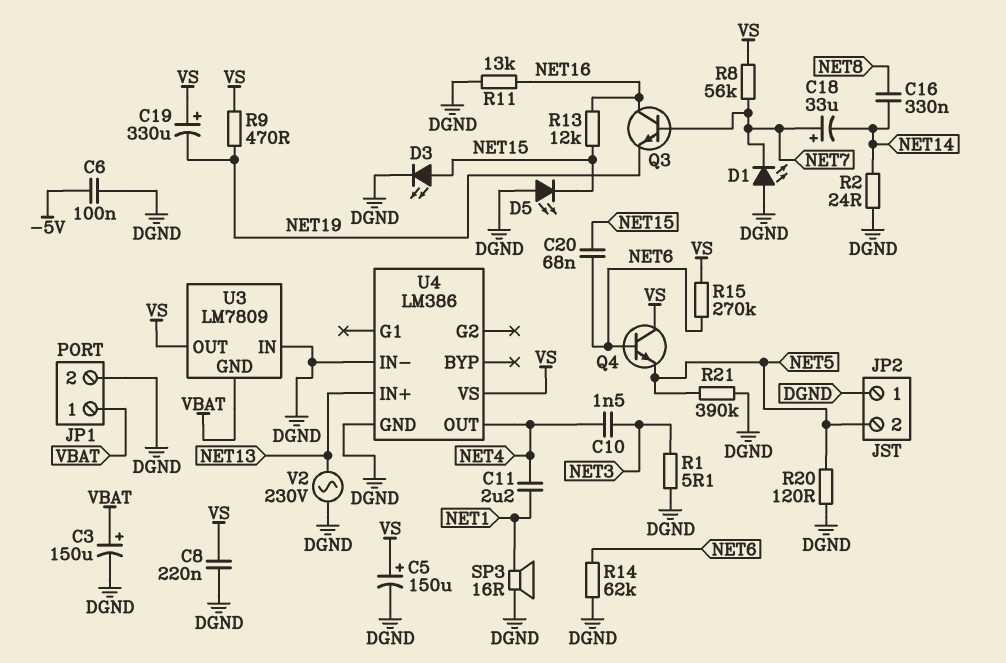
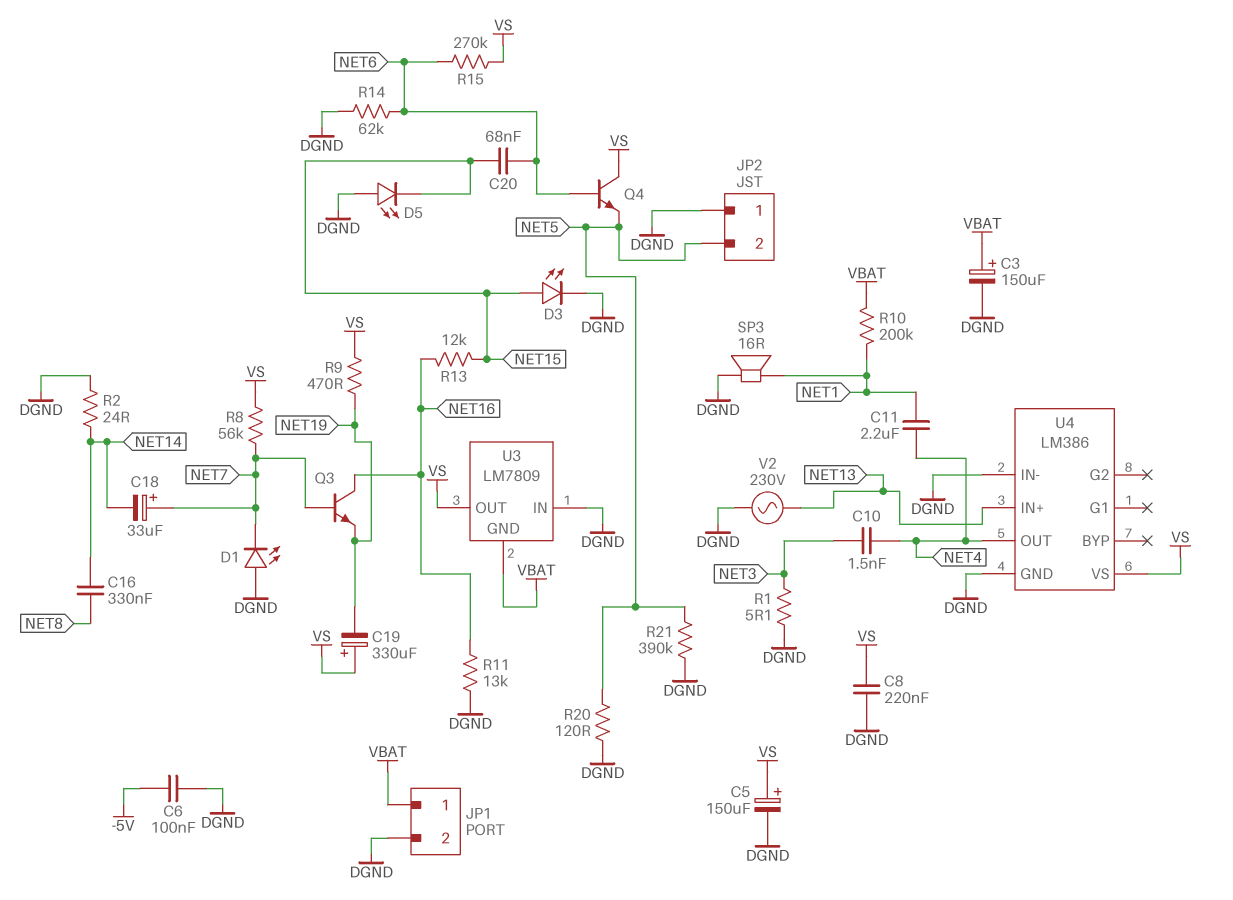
R10: none -> 200k (NET1, VBAT)

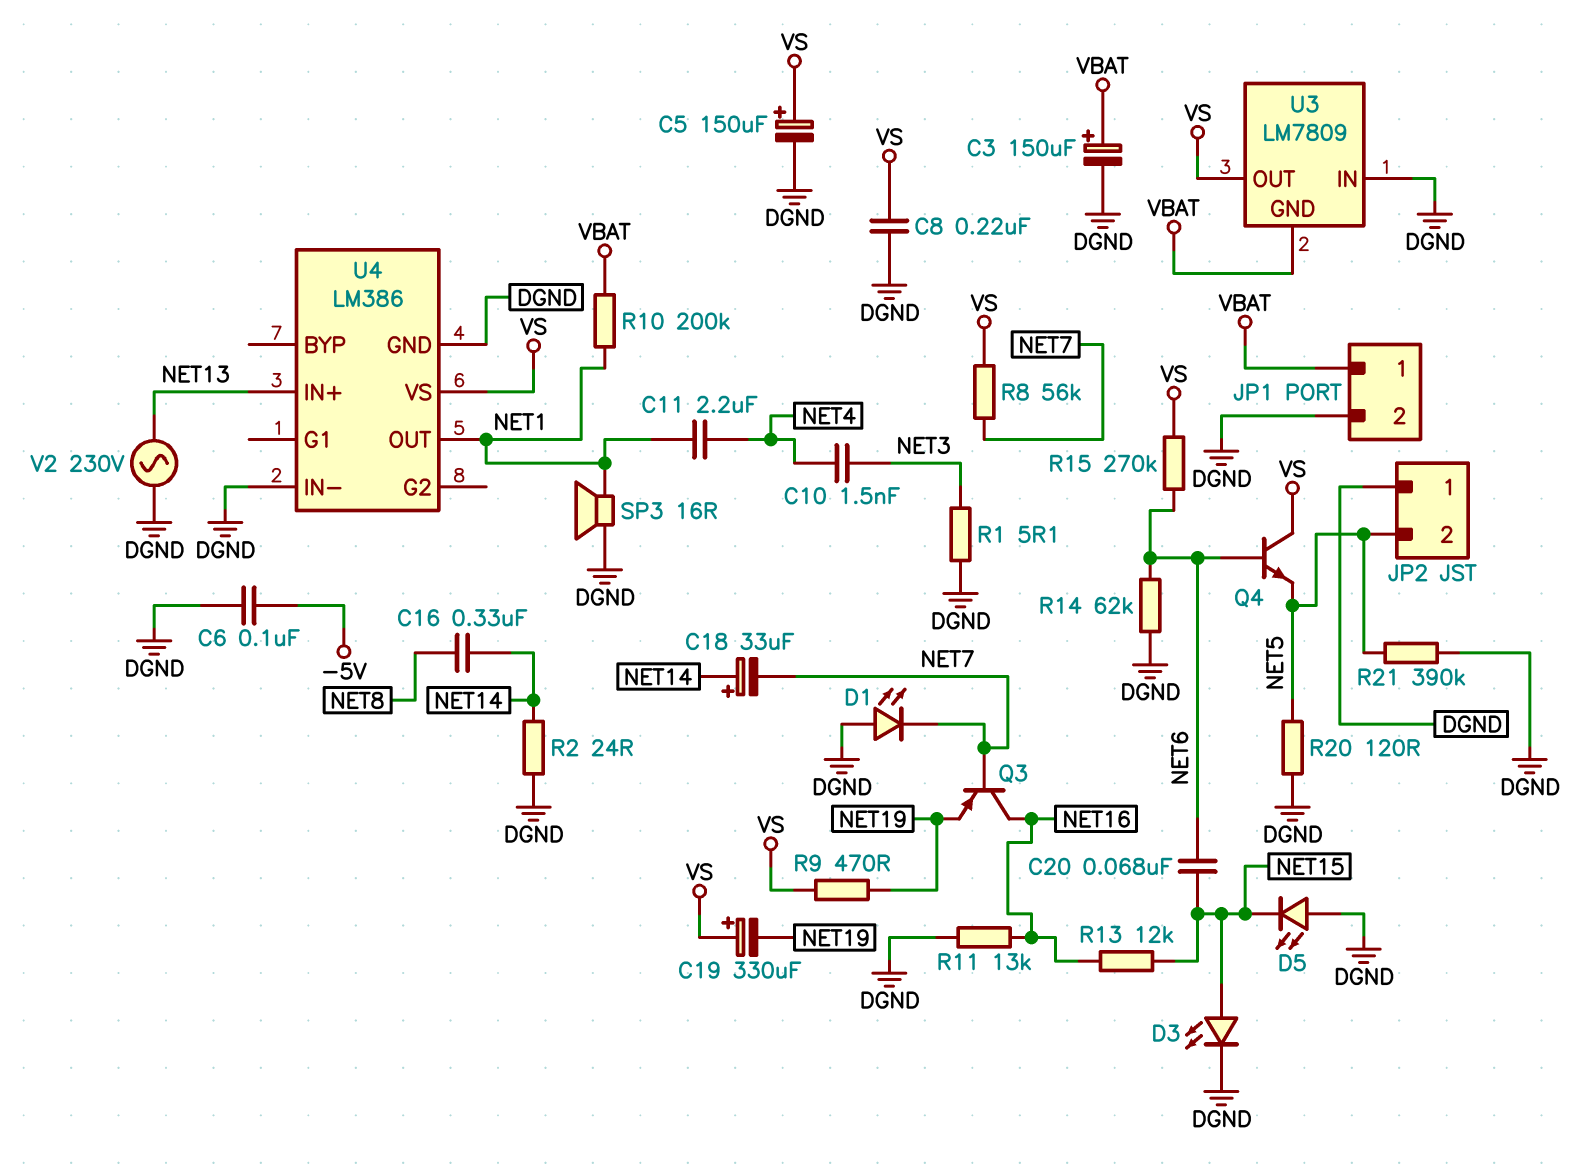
C18: 33uF (plus NET7, minus NET14) -> 33uF (plus NET14, minus NET7)
Q3: NPN (B NET7, C NET16, E NET19) -> PNP (B NET7, C NET16, E NET19)
U4 pin OUT: NET4 -> NET1

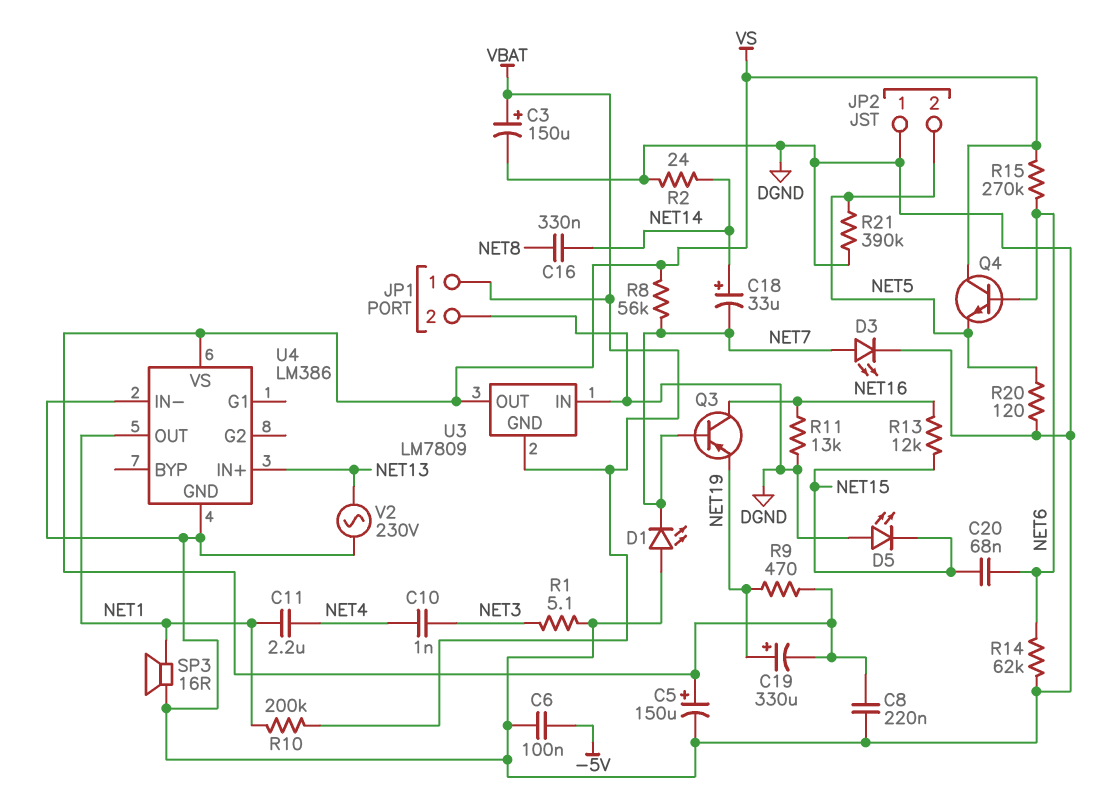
C10: 1.5nF (NET3, NET4) -> 1nF (NET3, NET4)
C19: 330uF (plus VS, minus NET19) -> 330uF (plus NET19, minus VS)
D3: LED (A NET15, K DGND) -> LED (A NET7, K DGND)

